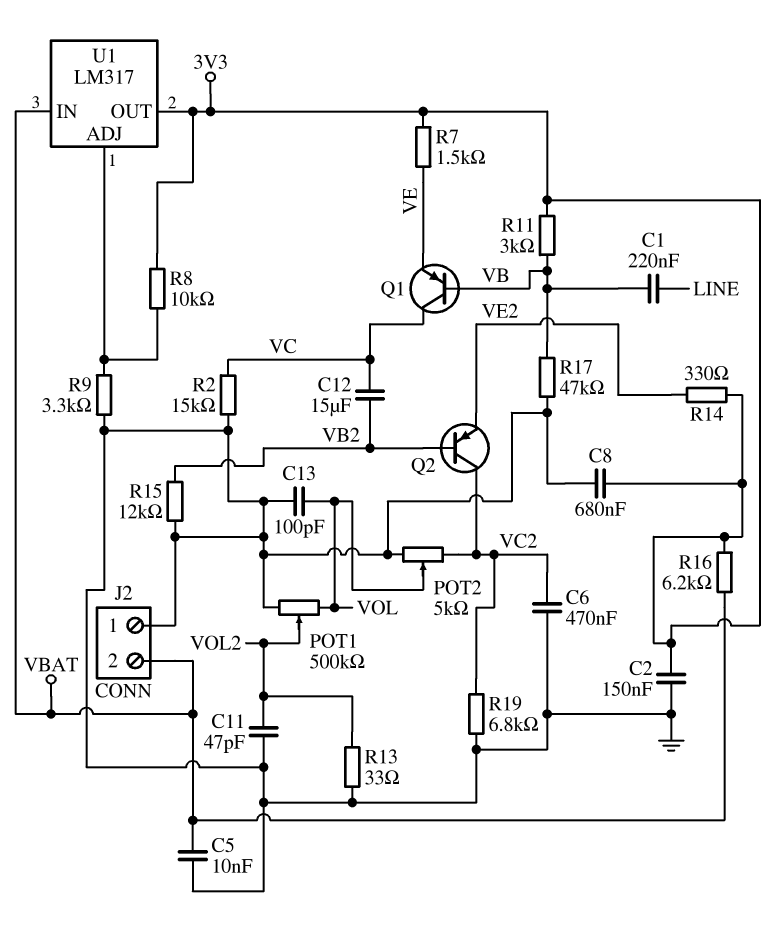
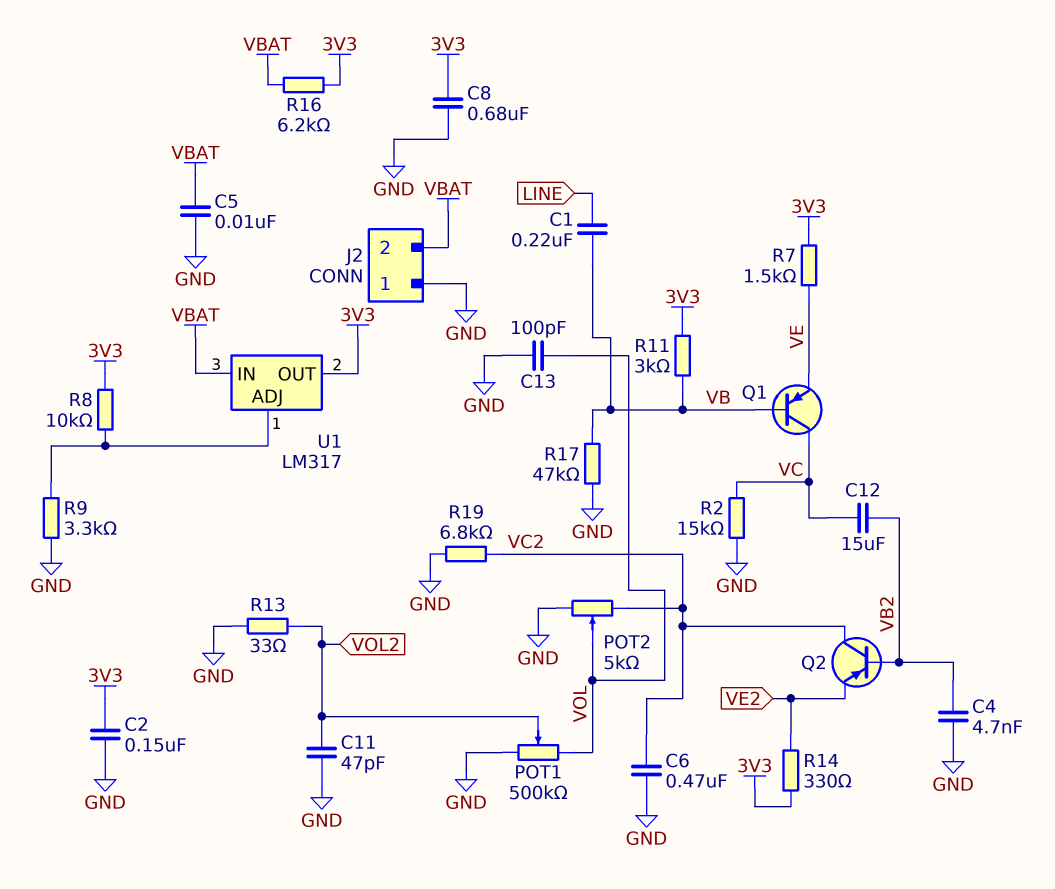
C4: none -> 4.7nF (GND, VB2)
R15: 12k (GND, VB2) -> none

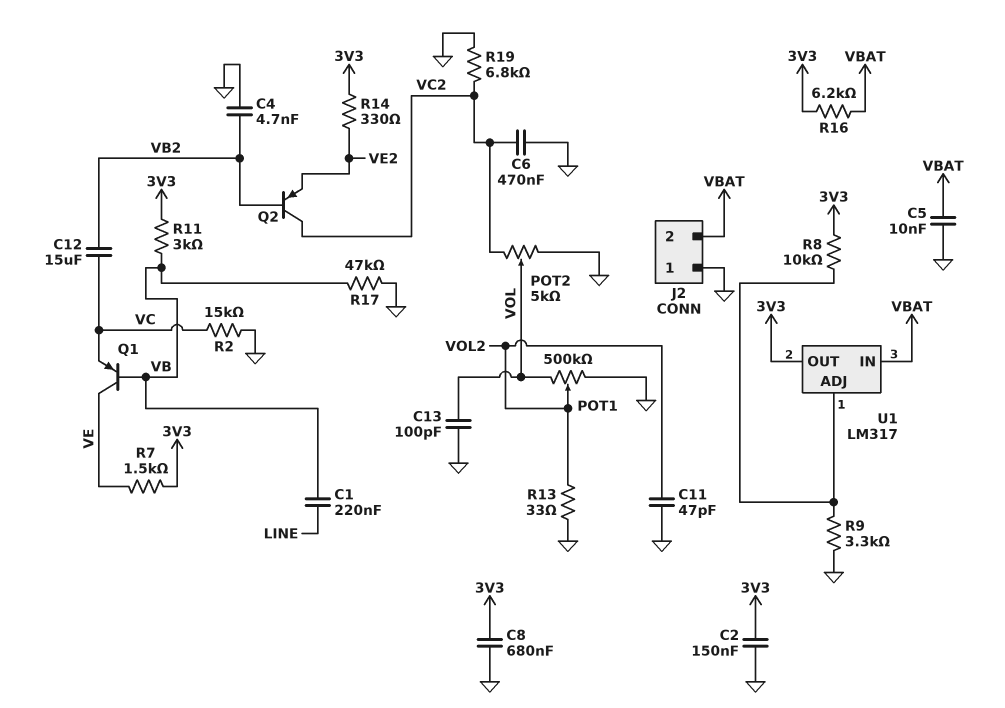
Q1: PNP (B VB, C VC, E VE) -> PNP (B VB, C VE, E VC)

